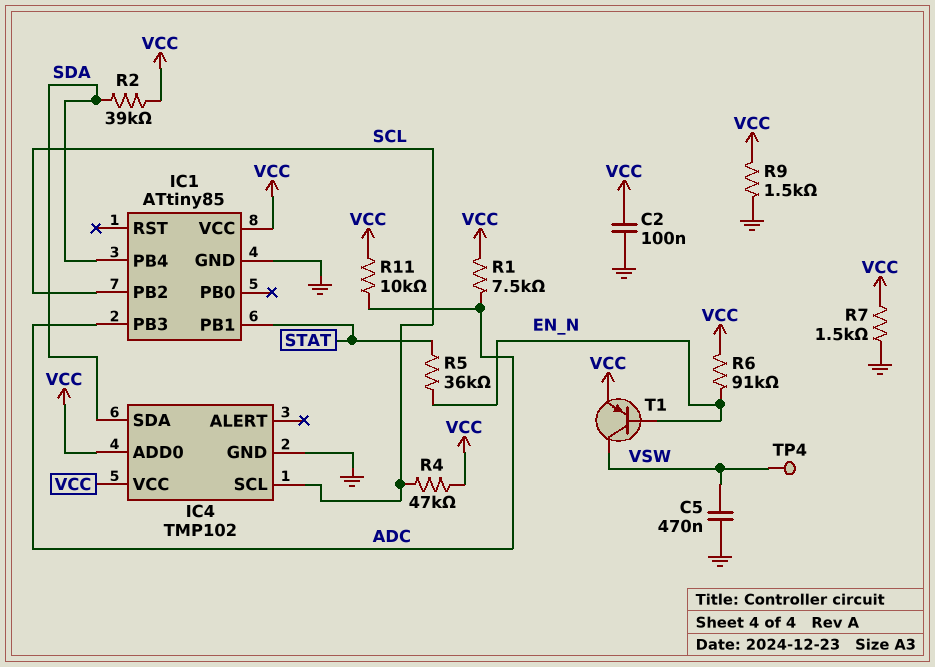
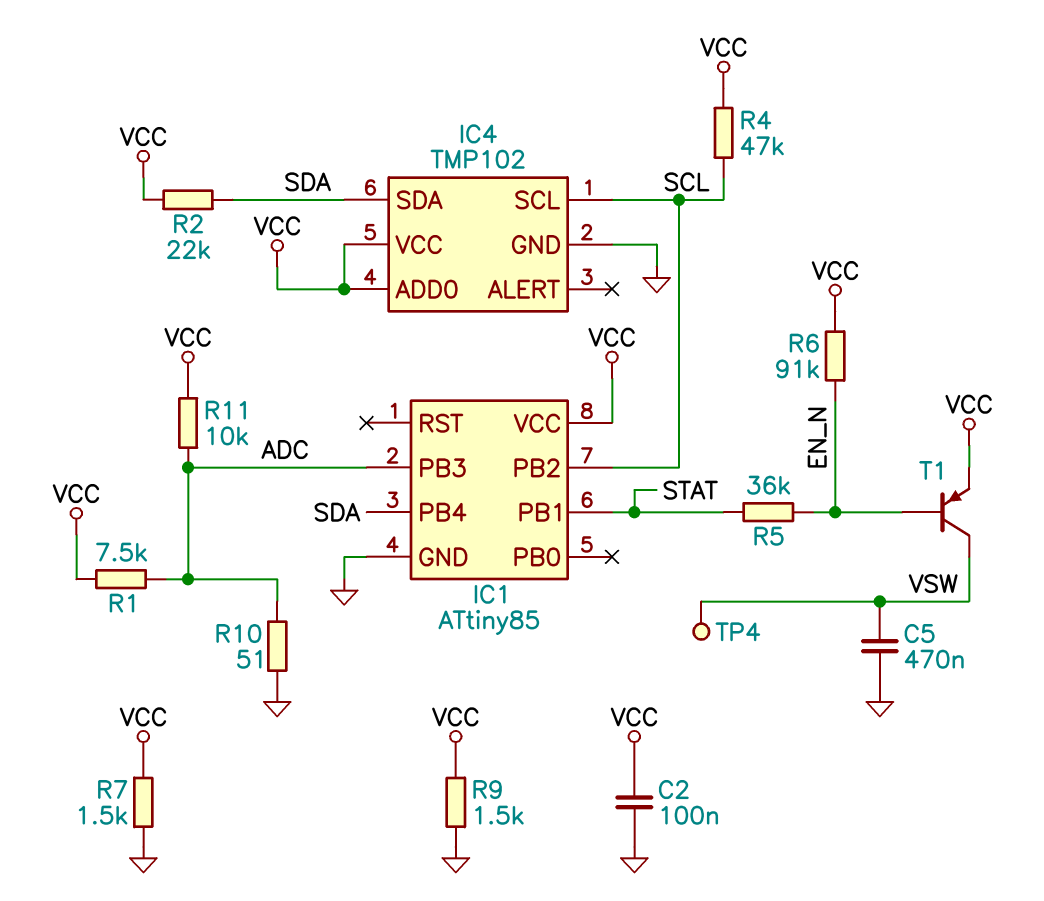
R2: 39k (SDA, VCC) -> 22k (SDA, VCC)
R10: none -> 51 (ADC, GND)

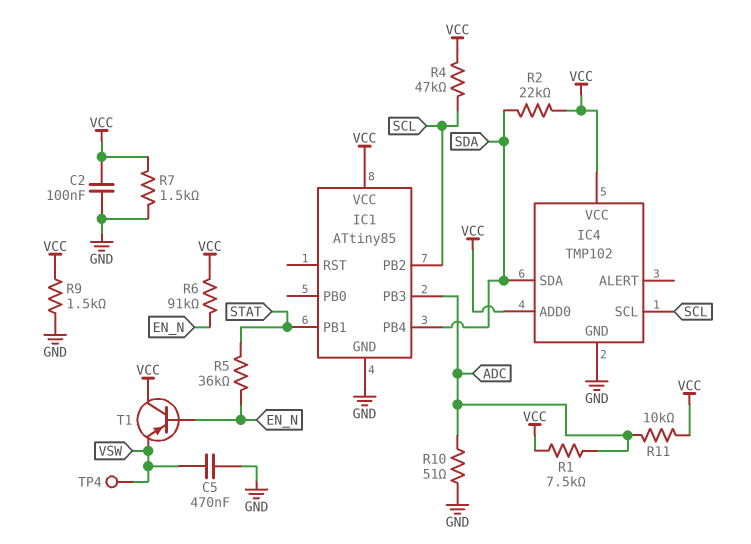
T1: PNP (B EN_N, C VSW, E VCC) -> PNP (B EN_N, C VCC, E VSW)

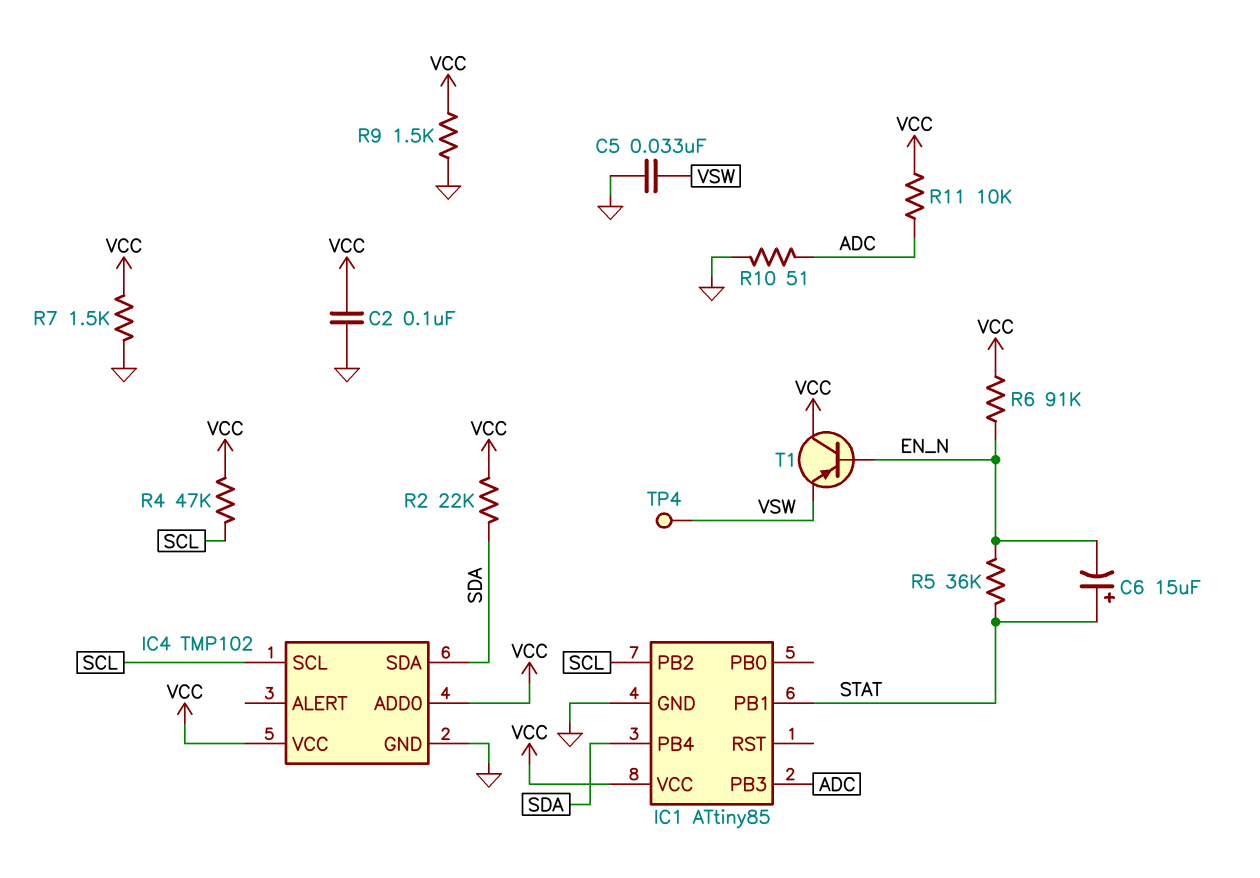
C5: 470nF (GND, VSW) -> 33nF (GND, VSW)
C6: none -> 15uF (plus STAT, minus EN_N)
R1: 7.5k (ADC, VCC) -> none

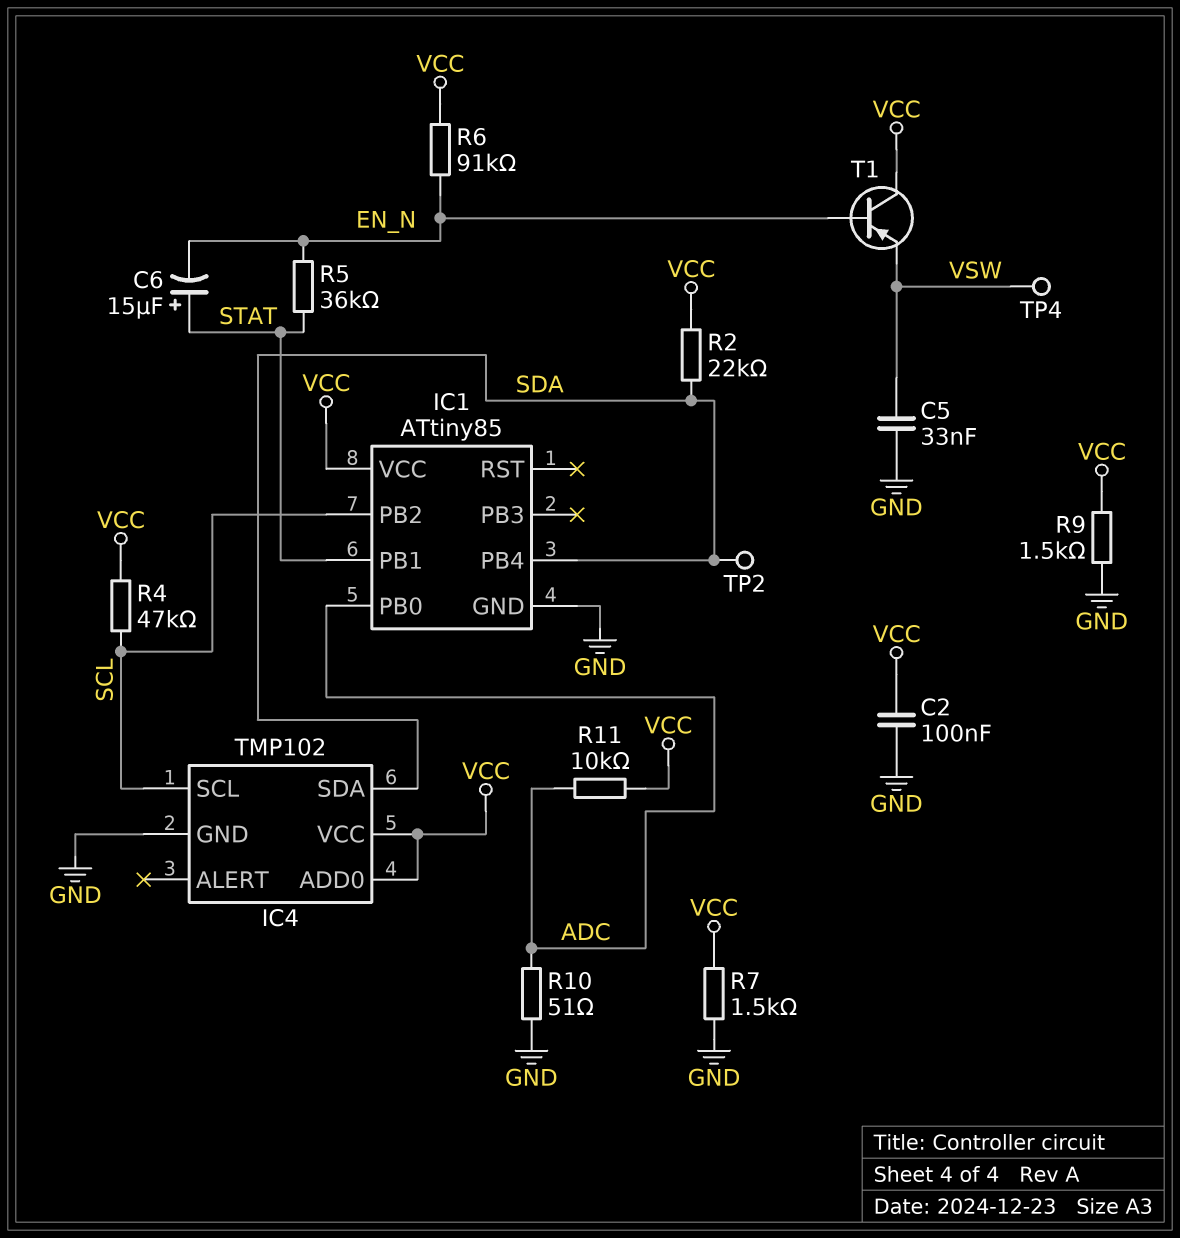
IC1 pin PB0: none -> ADC
IC1 pin PB3: ADC -> none
TP2: none -> test point (SDA)

